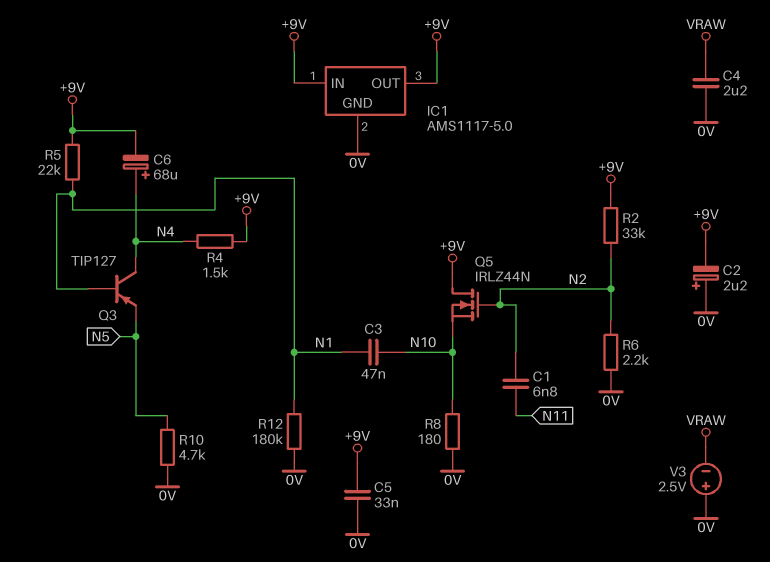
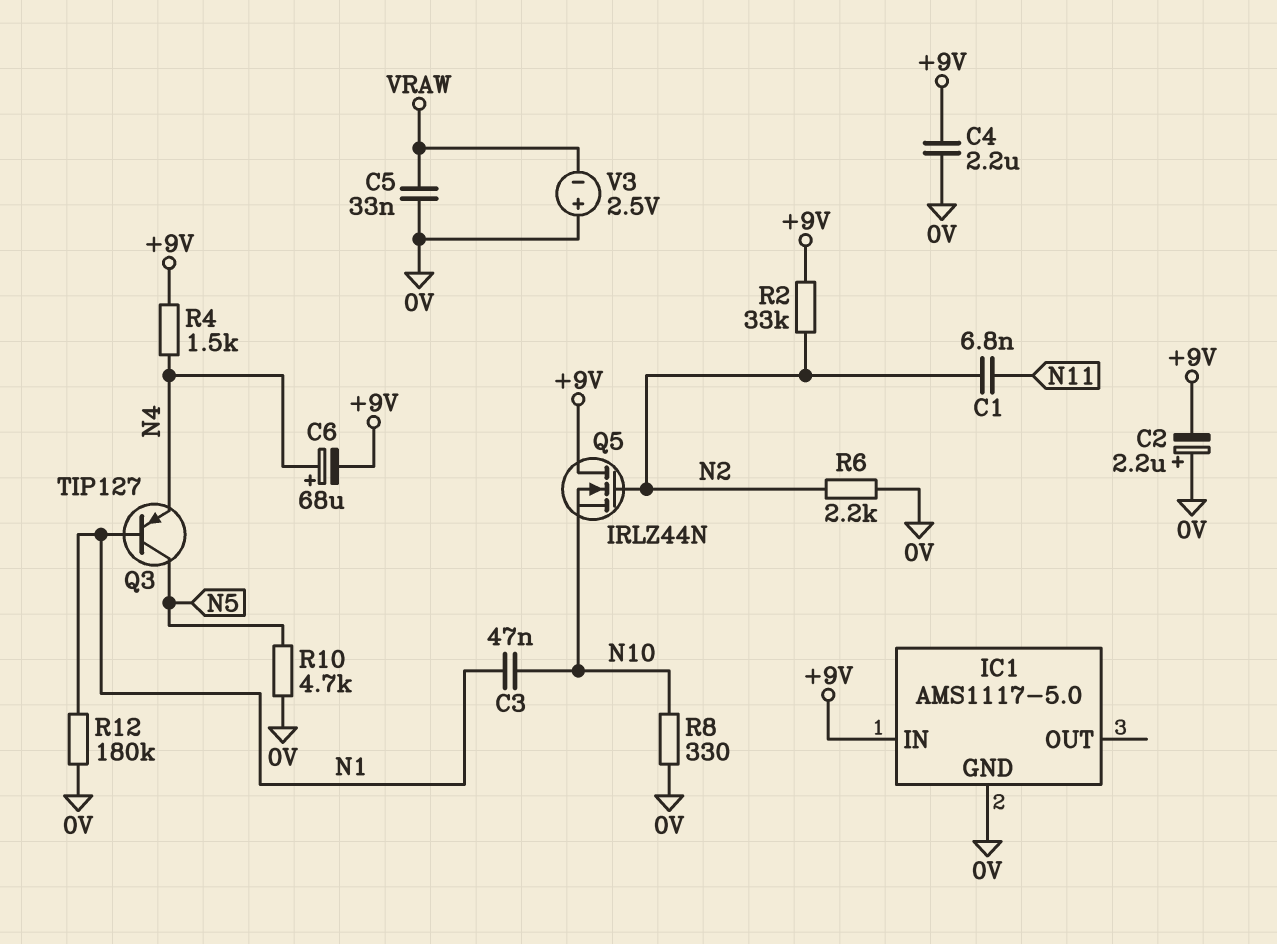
C4: 2.2uF (0V, VRAW) -> 2.2uF (+9V, 0V)
C5: 33nF (+9V, 0V) -> 33nF (0V, VRAW)
IC1 pin OUT: +9V -> none
Q3: PNP TIP127 (B N1, C N4, E N5) -> PNP TIP127 (B N1, C N5, E N4)
R5: 22k (+9V, N1) -> none
R8: 180 (0V, N10) -> 330 (0V, N10)

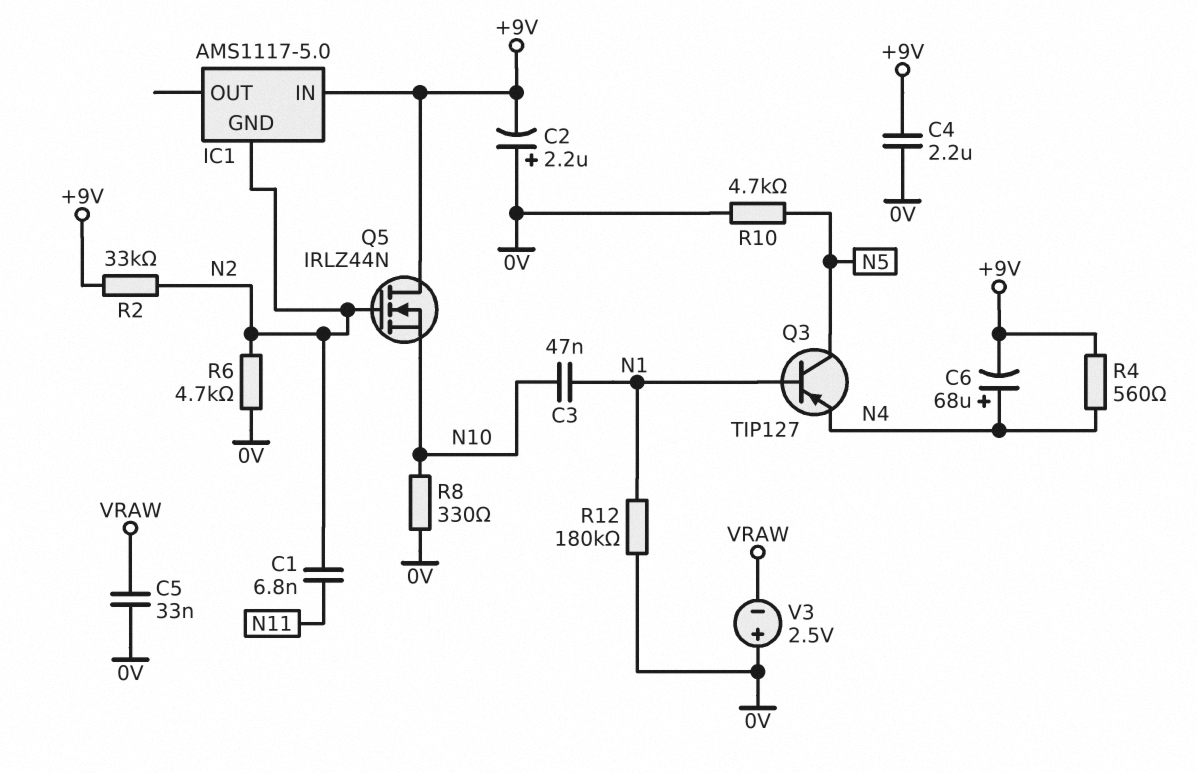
IC1 pin GND: 0V -> N2
R4: 1.5k (+9V, N4) -> 560 (+9V, N4)
R6: 2.2k (0V, N2) -> 4.7k (0V, N2)

